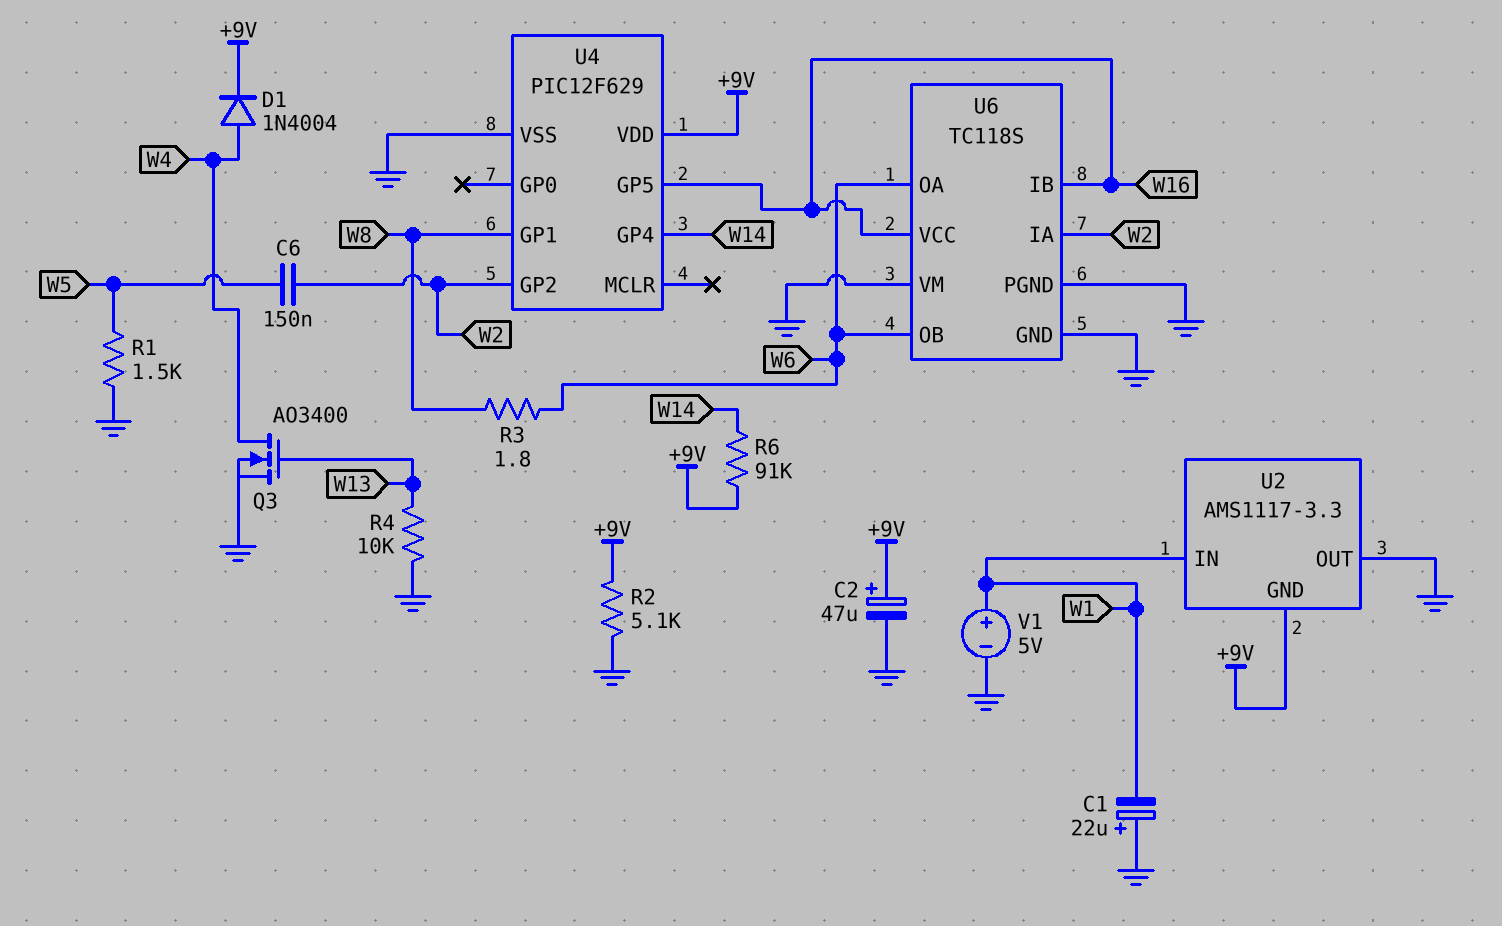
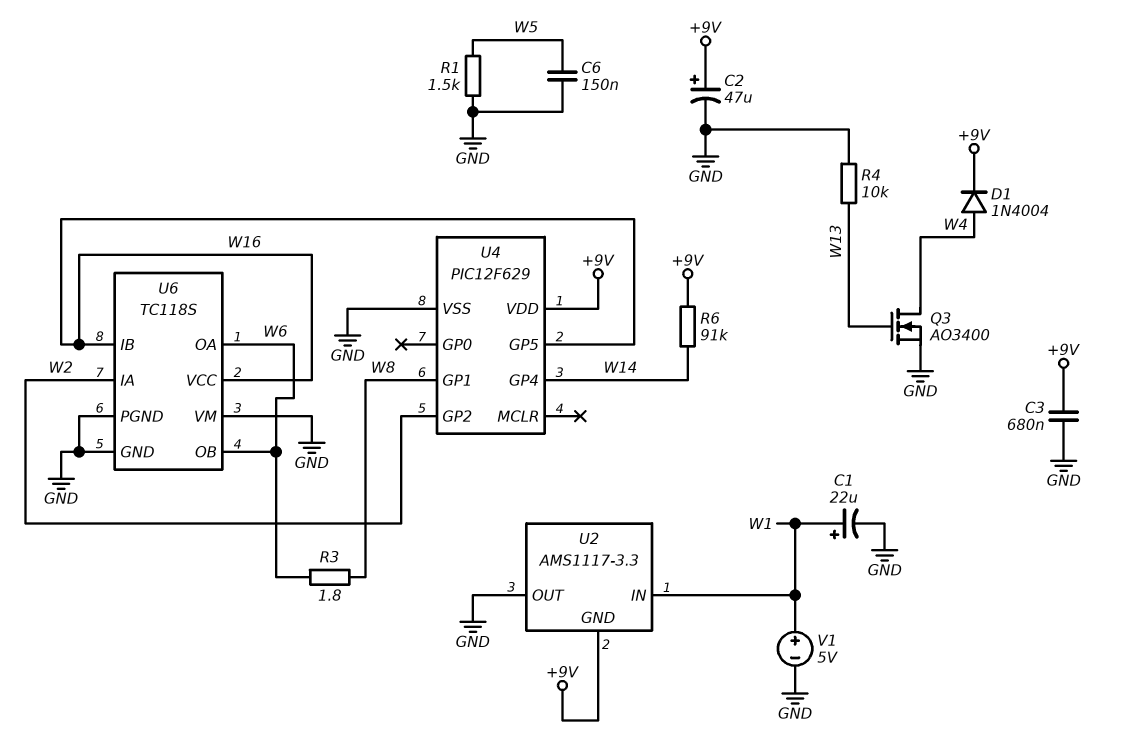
C1: 22uF (plus GND, minus W1) -> 22uF (plus W1, minus GND)
C3: none -> 680nF (+9V, GND)
C6: 150nF (W2, W5) -> 150nF (GND, W5)
R2: 5.1k (+9V, GND) -> none

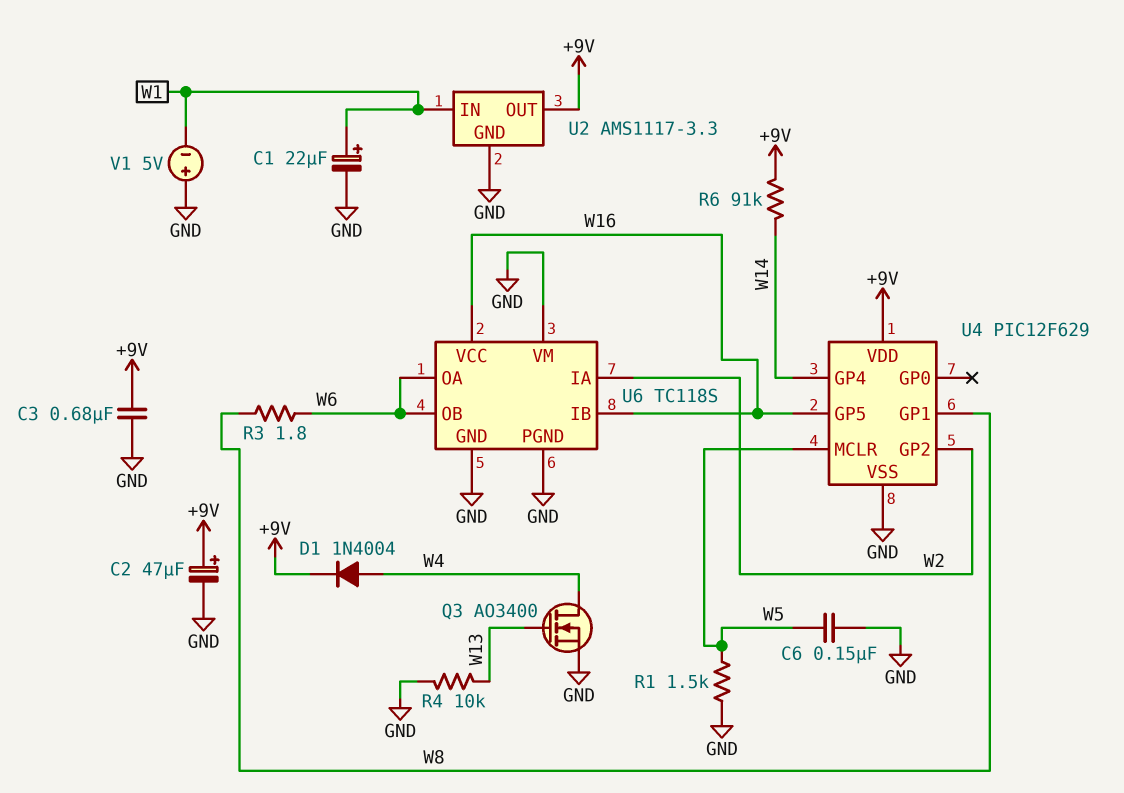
U2 pin GND: +9V -> GND
U2 pin OUT: GND -> +9V
U4 pin MCLR: none -> W5
V1: 5V (plus W1, minus GND) -> 5V (plus GND, minus W1)

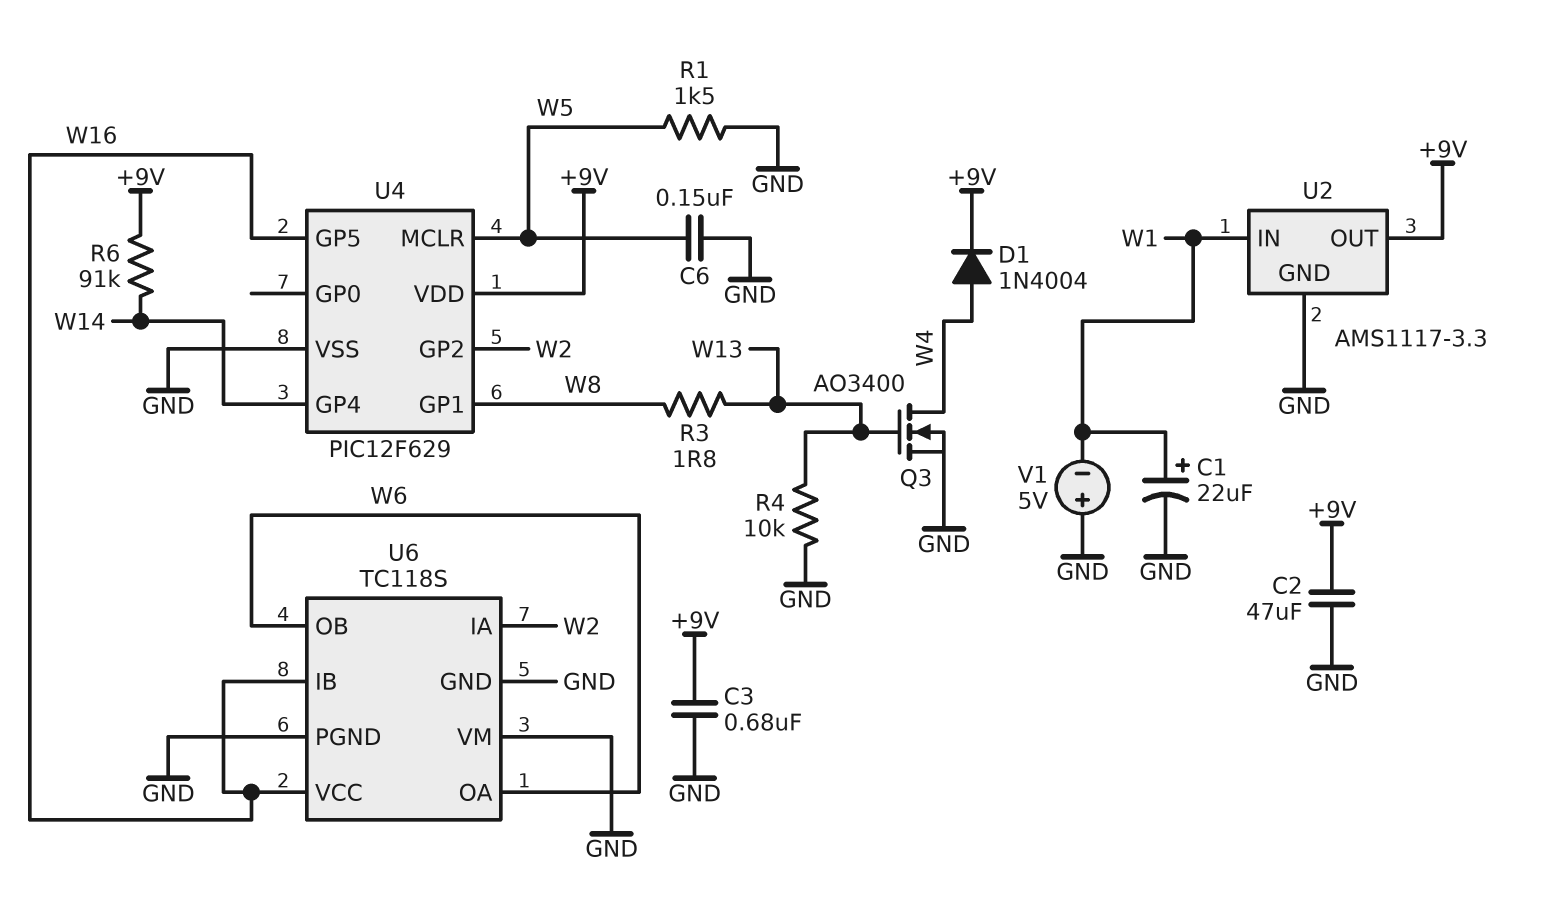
C2: 47uF (plus +9V, minus GND) -> 47uF (+9V, GND)
R3: 1.8 (W6, W8) -> 1.8 (W8, W13)

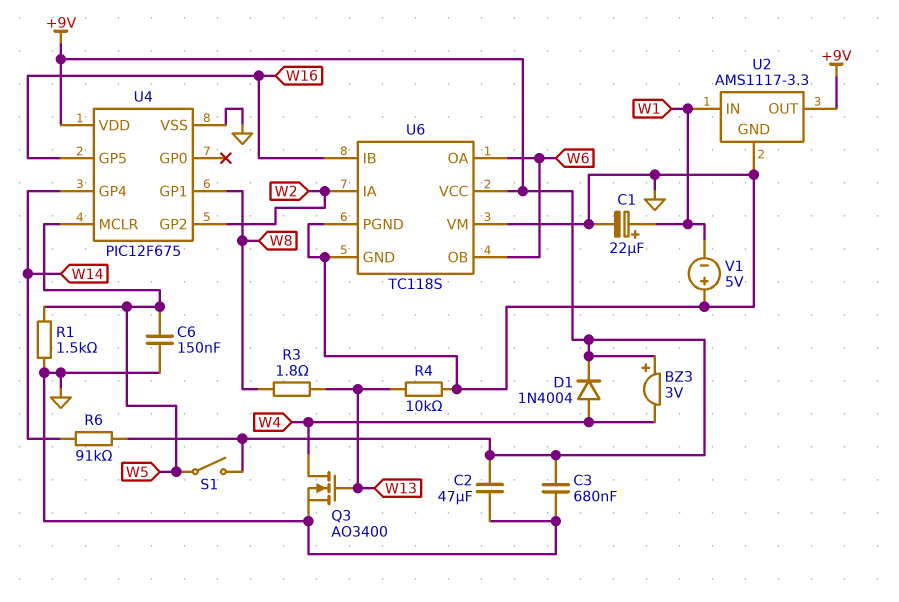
BZ3: none -> buzzer 3V (plus +9V, minus W4)
S1: none -> switch (+9V, W5)
U4: PIC12F629 -> PIC12F675
U6 pin VCC: W16 -> +9V

